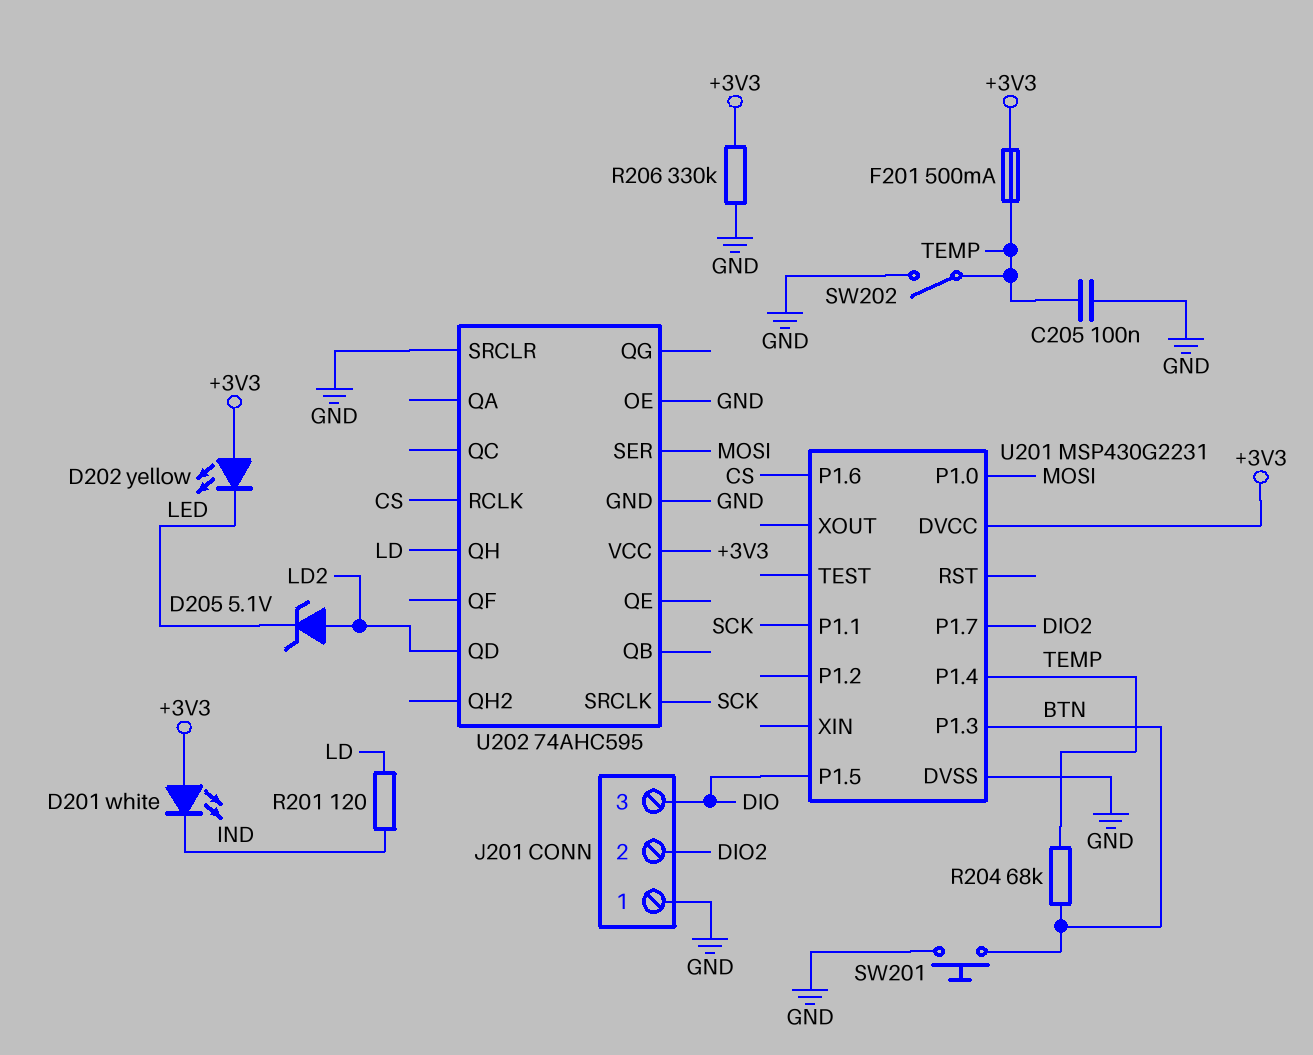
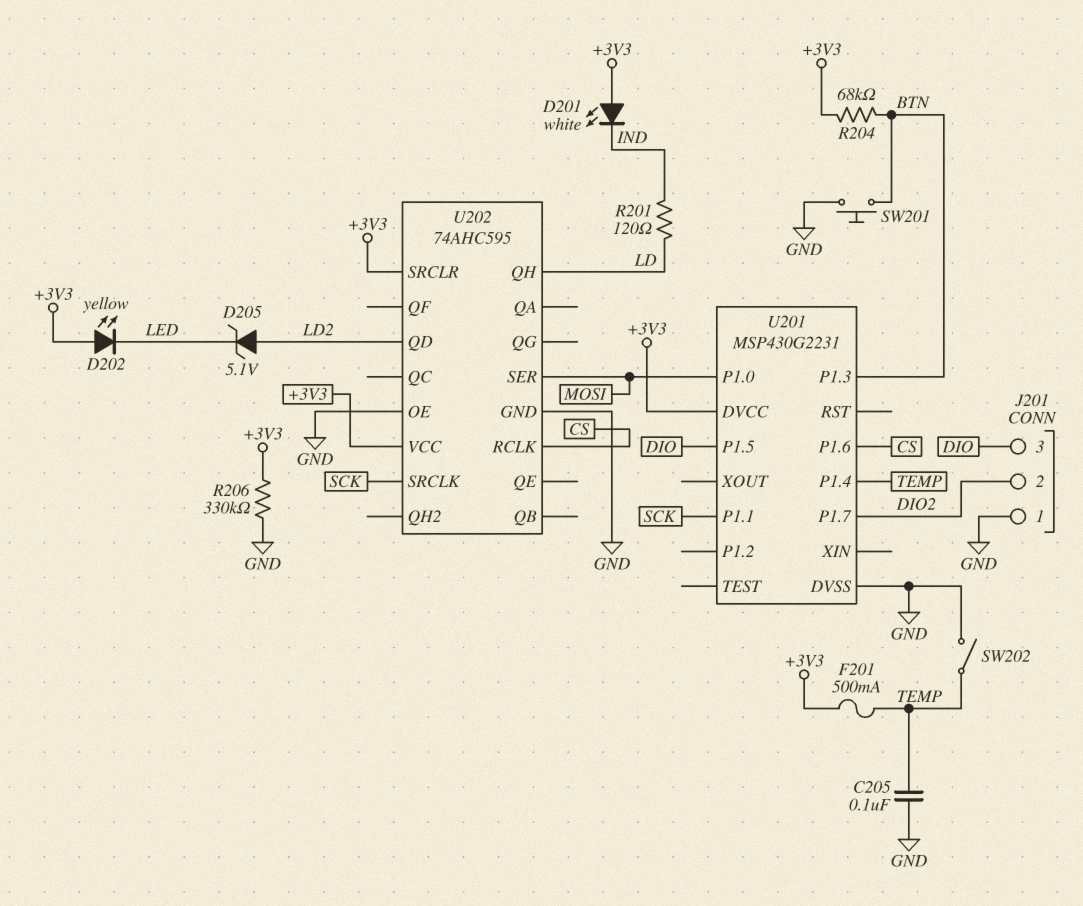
R204: 68k (BTN, TEMP) -> 68k (+3V3, BTN)
U202 pin SRCLR: GND -> +3V3

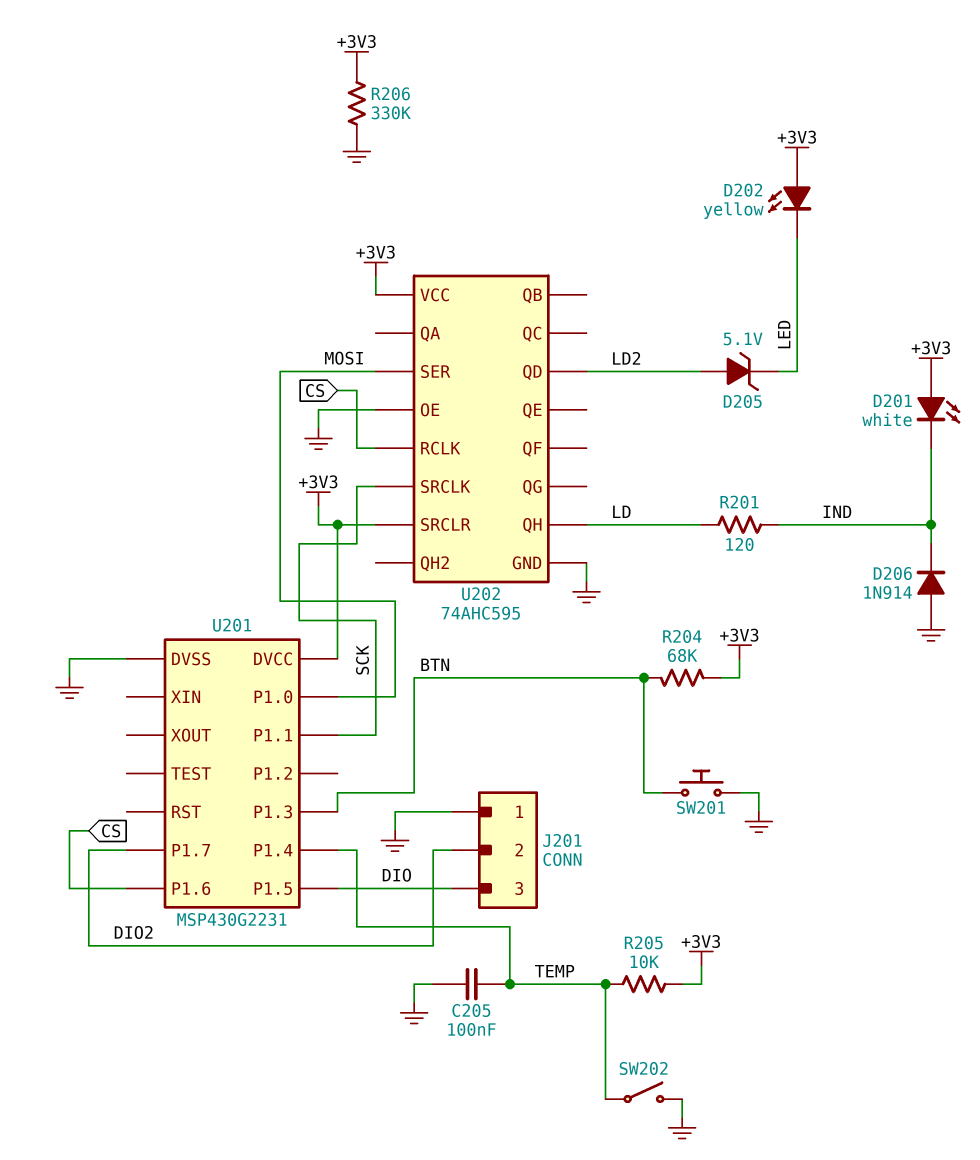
D206: none -> diode 1N914 (A GND, K IND)
F201: 500mA (+3V3, TEMP) -> none
R205: none -> 10k (+3V3, TEMP)

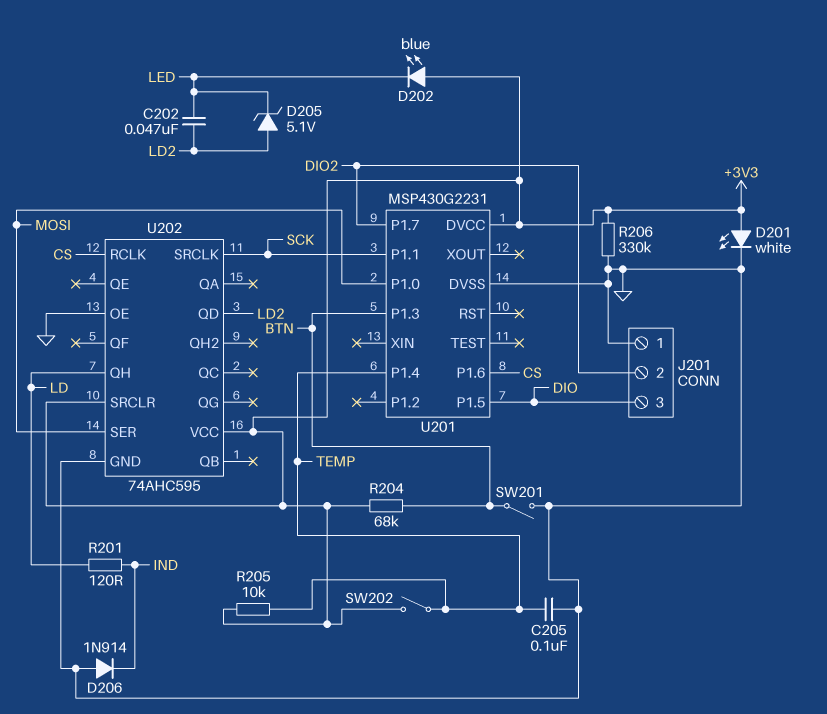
C202: none -> 47nF (LD2, LED)
D201: LED white (A +3V3, K IND) -> LED white (A +3V3, K GND)
D202: LED yellow (A +3V3, K LED) -> LED blue (A +3V3, K LED)
SW201: button (BTN, GND) -> switch (BTN, GND)
SW202: switch (GND, TEMP) -> switch (+3V3, TEMP)

